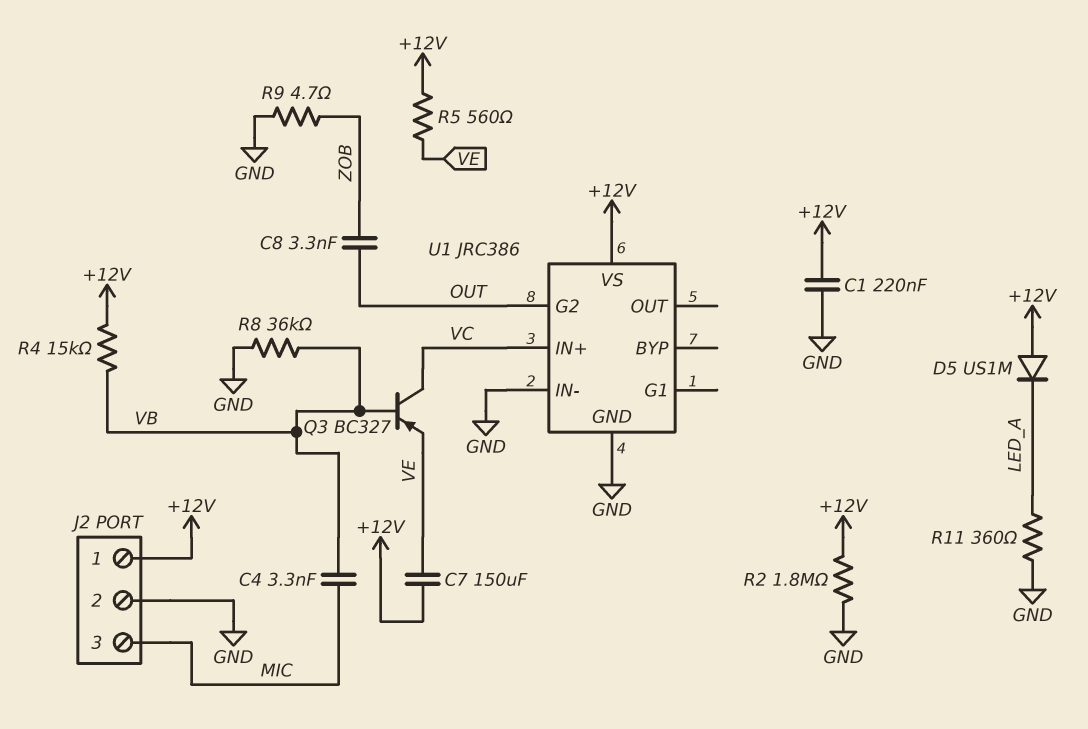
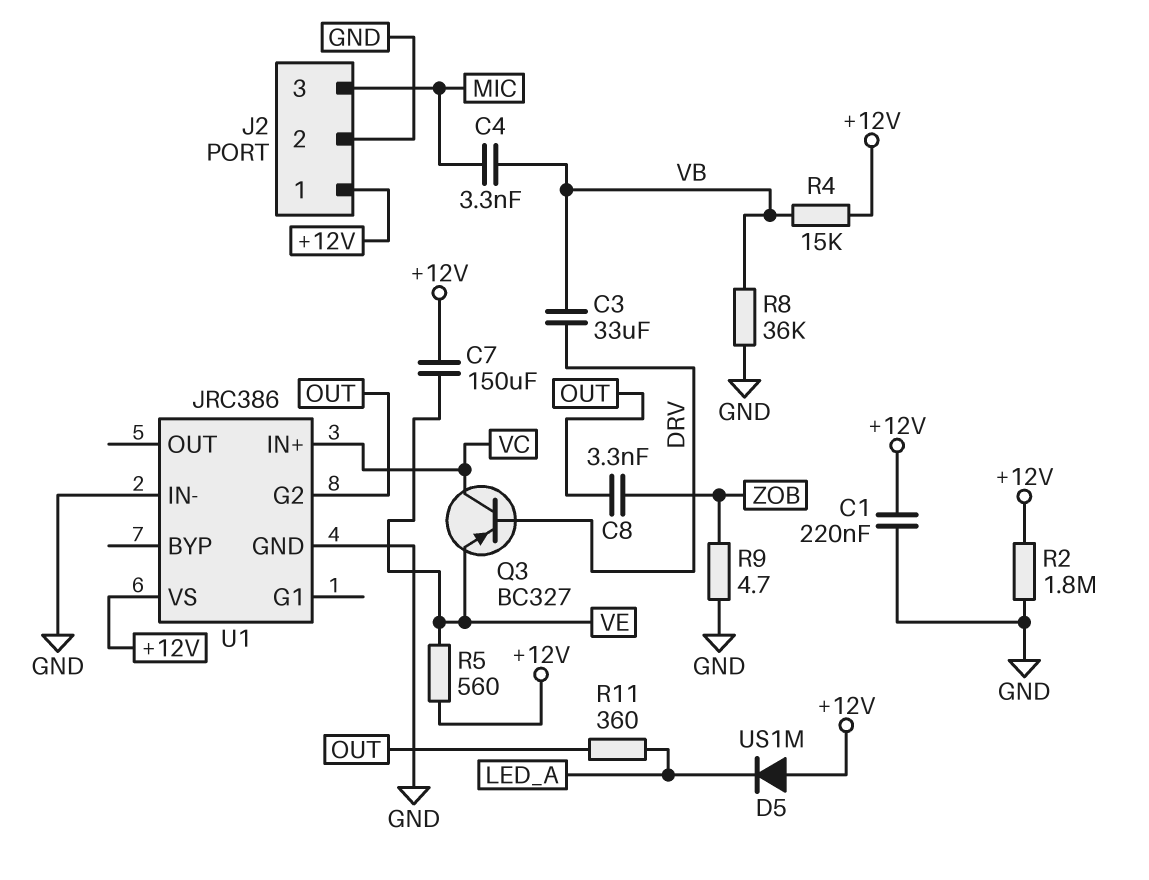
C3: none -> 33uF (DRV, VB)
Q3: PNP BC327 (B VB, C VC, E VE) -> PNP BC327 (B DRV, C VC, E VE)
R11: 360 (GND, LED_A) -> 360 (LED_A, OUT)

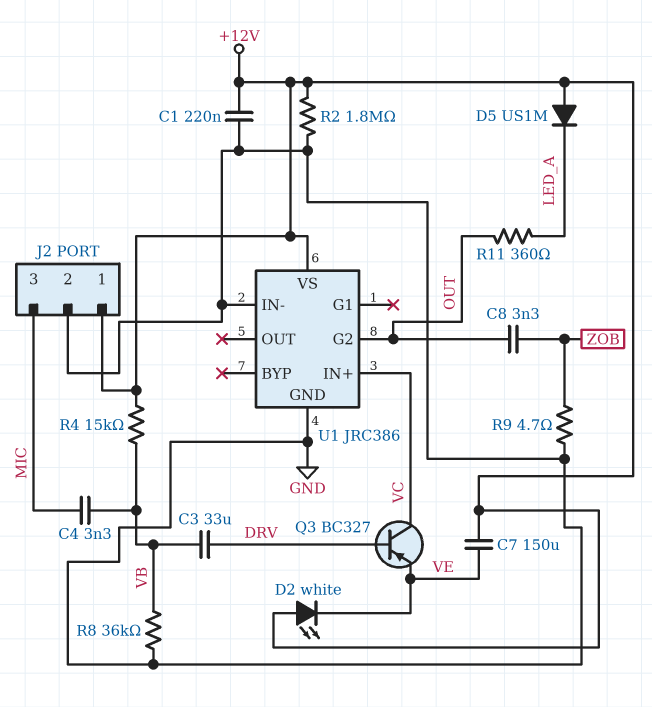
D2: none -> LED white (A +12V, K VE)
R5: 560 (+12V, VE) -> none

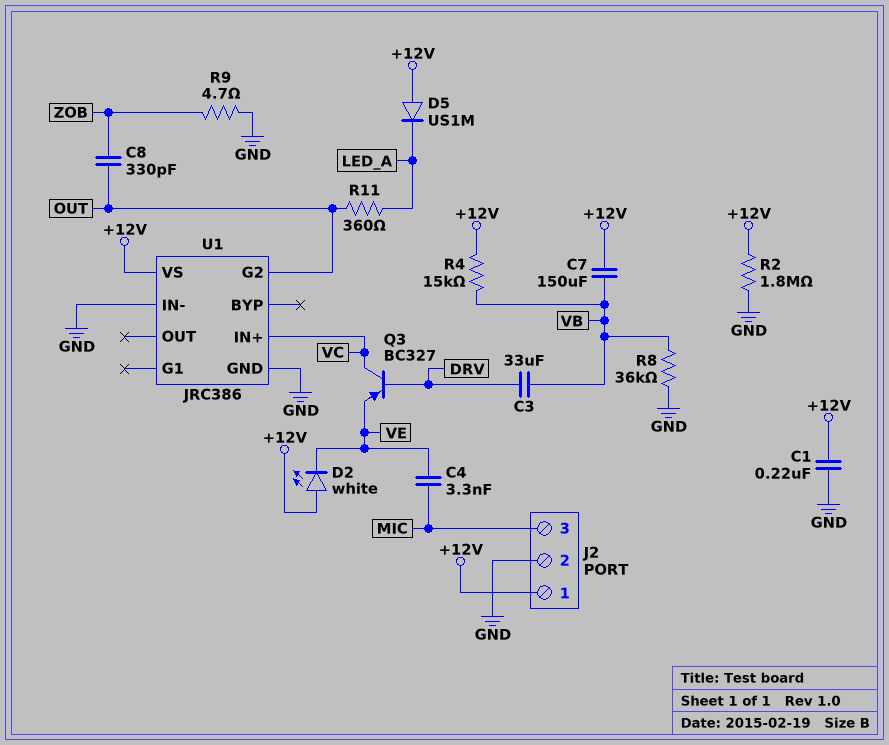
C4: 3.3nF (MIC, VB) -> 3.3nF (MIC, VE)
C7: 150uF (+12V, VE) -> 150uF (+12V, VB)
C8: 3.3nF (OUT, ZOB) -> 330pF (OUT, ZOB)

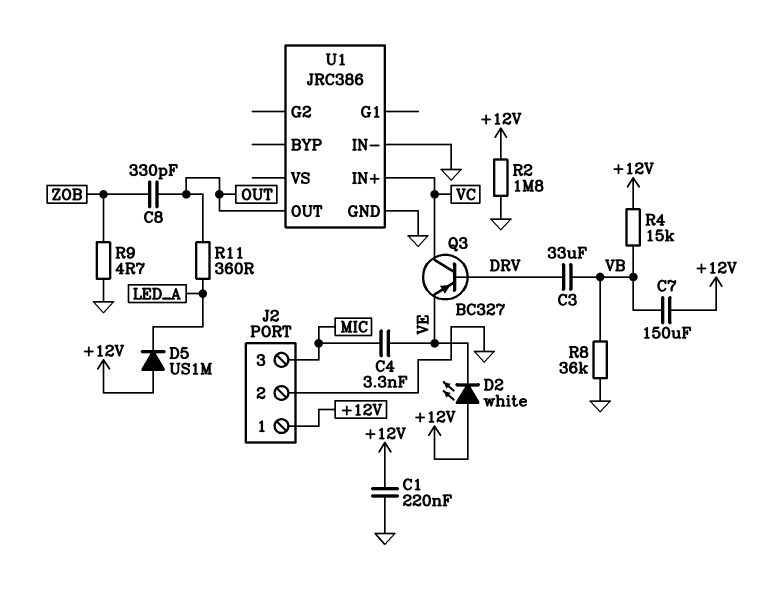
U1 pin G2: OUT -> none
U1 pin OUT: none -> OUT
U1 pin VS: +12V -> none

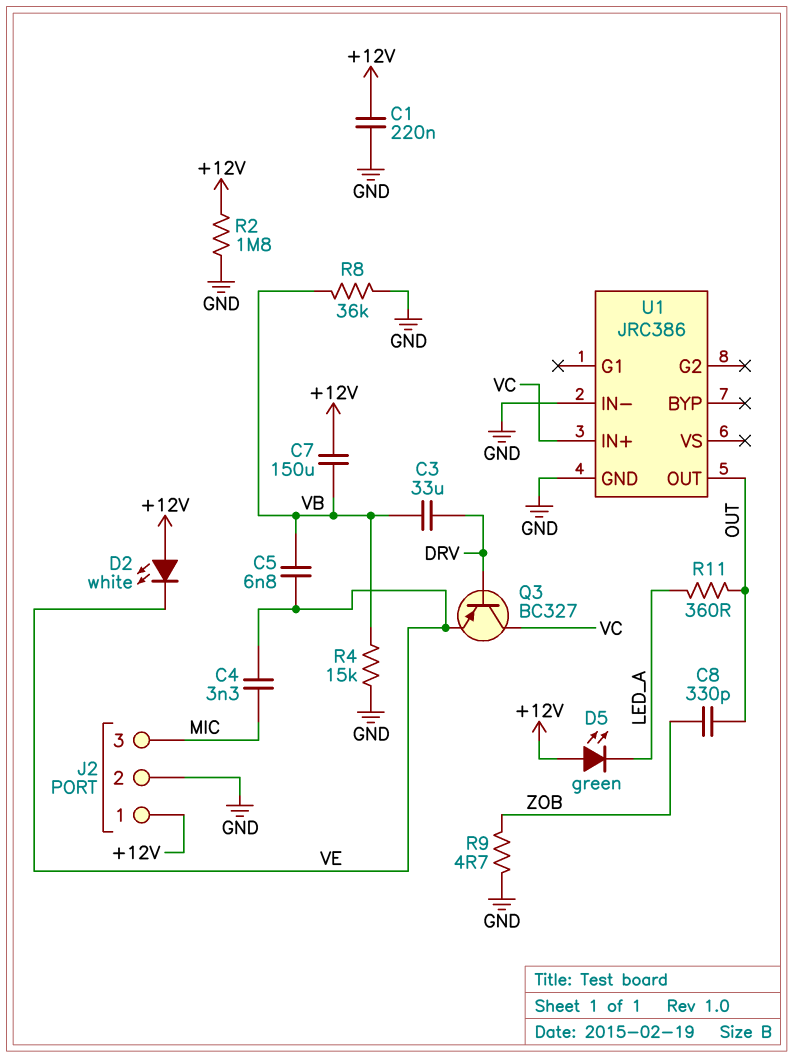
C5: none -> 6.8nF (VB, VE)
D5: diode US1M (A +12V, K LED_A) -> LED green (A +12V, K LED_A)
R4: 15k (+12V, VB) -> 15k (GND, VB)

